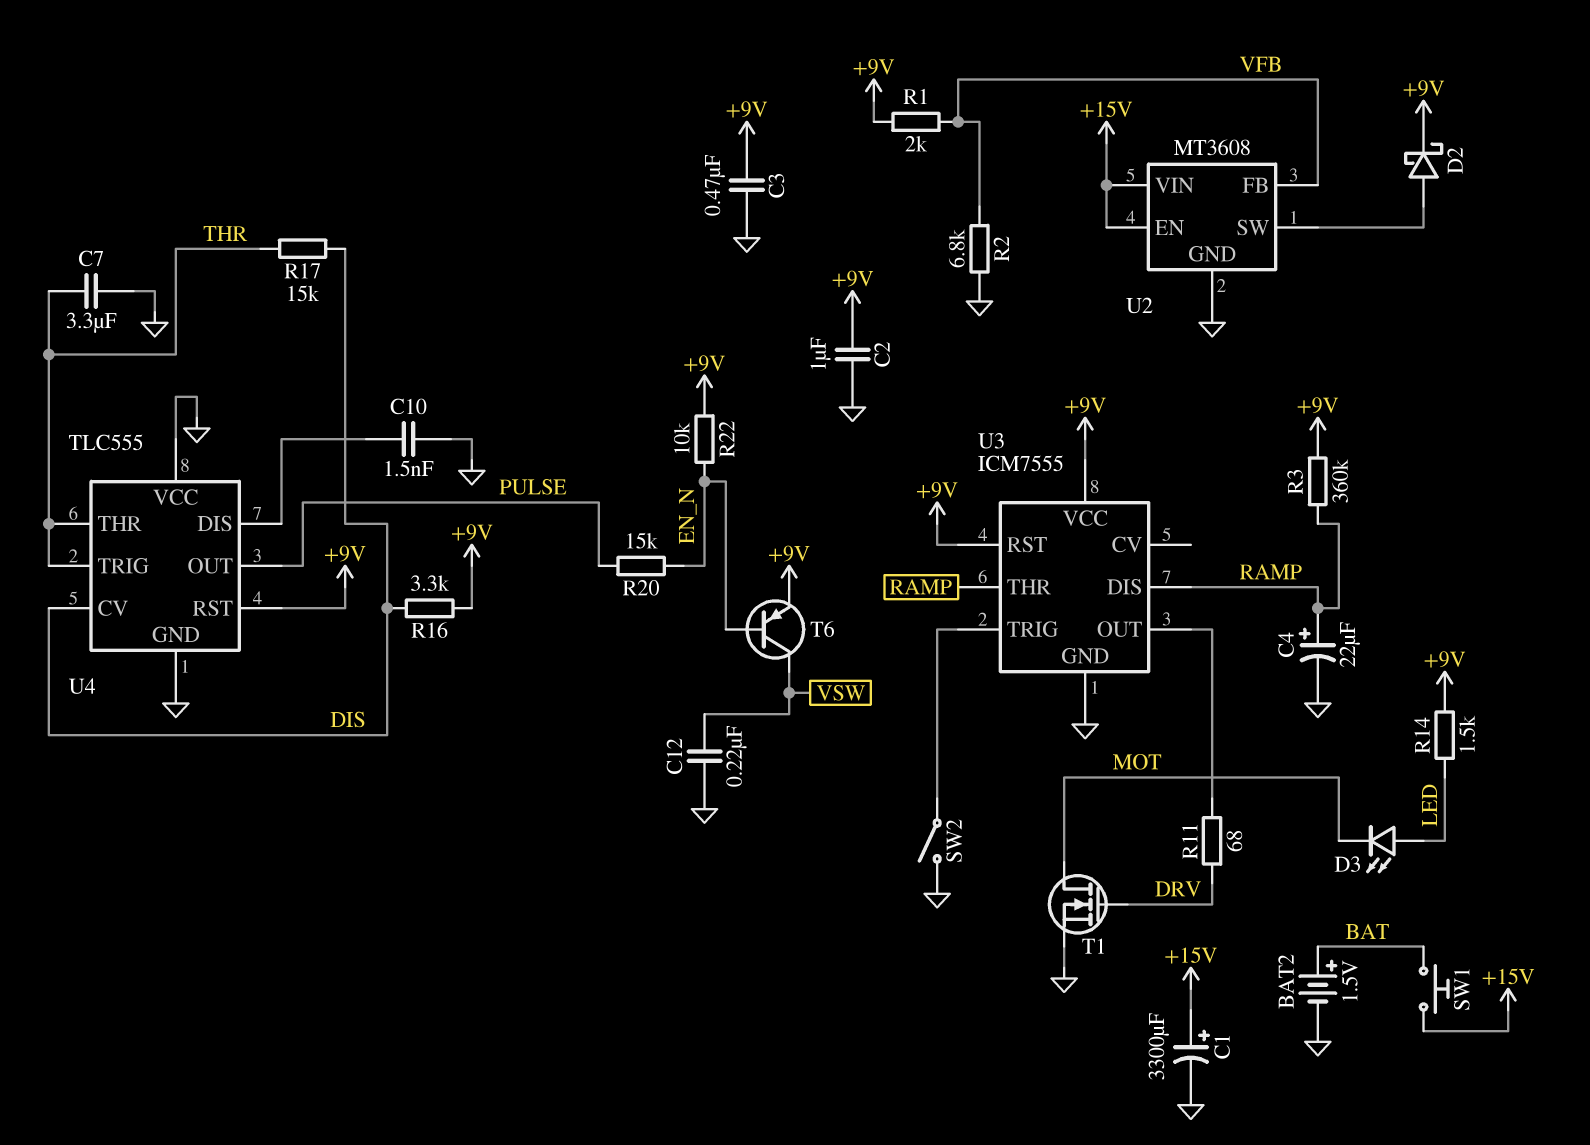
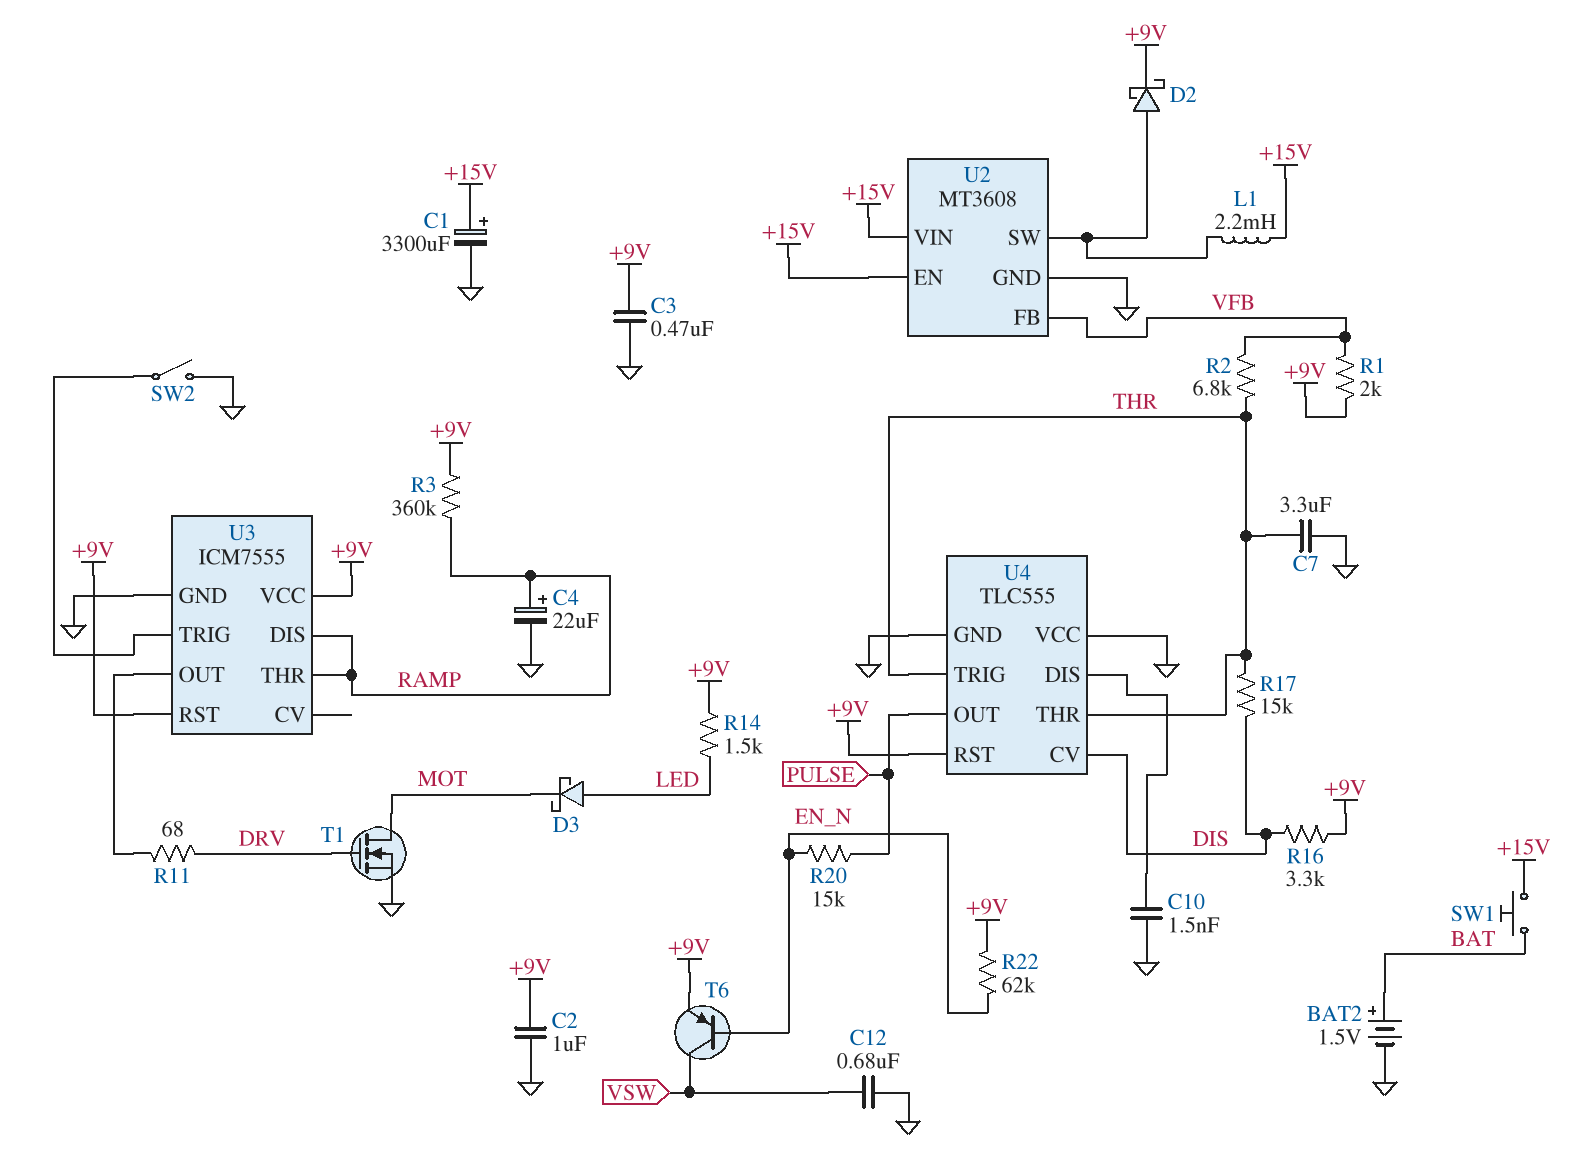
C12: 220nF (GND, VSW) -> 680nF (GND, VSW)
D3: LED (A LED, K MOT) -> schottky (A LED, K MOT)
L1: none -> 2.2mH (+15V, U2/SW)
R2: 6.8k (GND, VFB) -> 6.8k (THR, VFB)
R22: 10k (+9V, EN_N) -> 62k (+9V, EN_N)

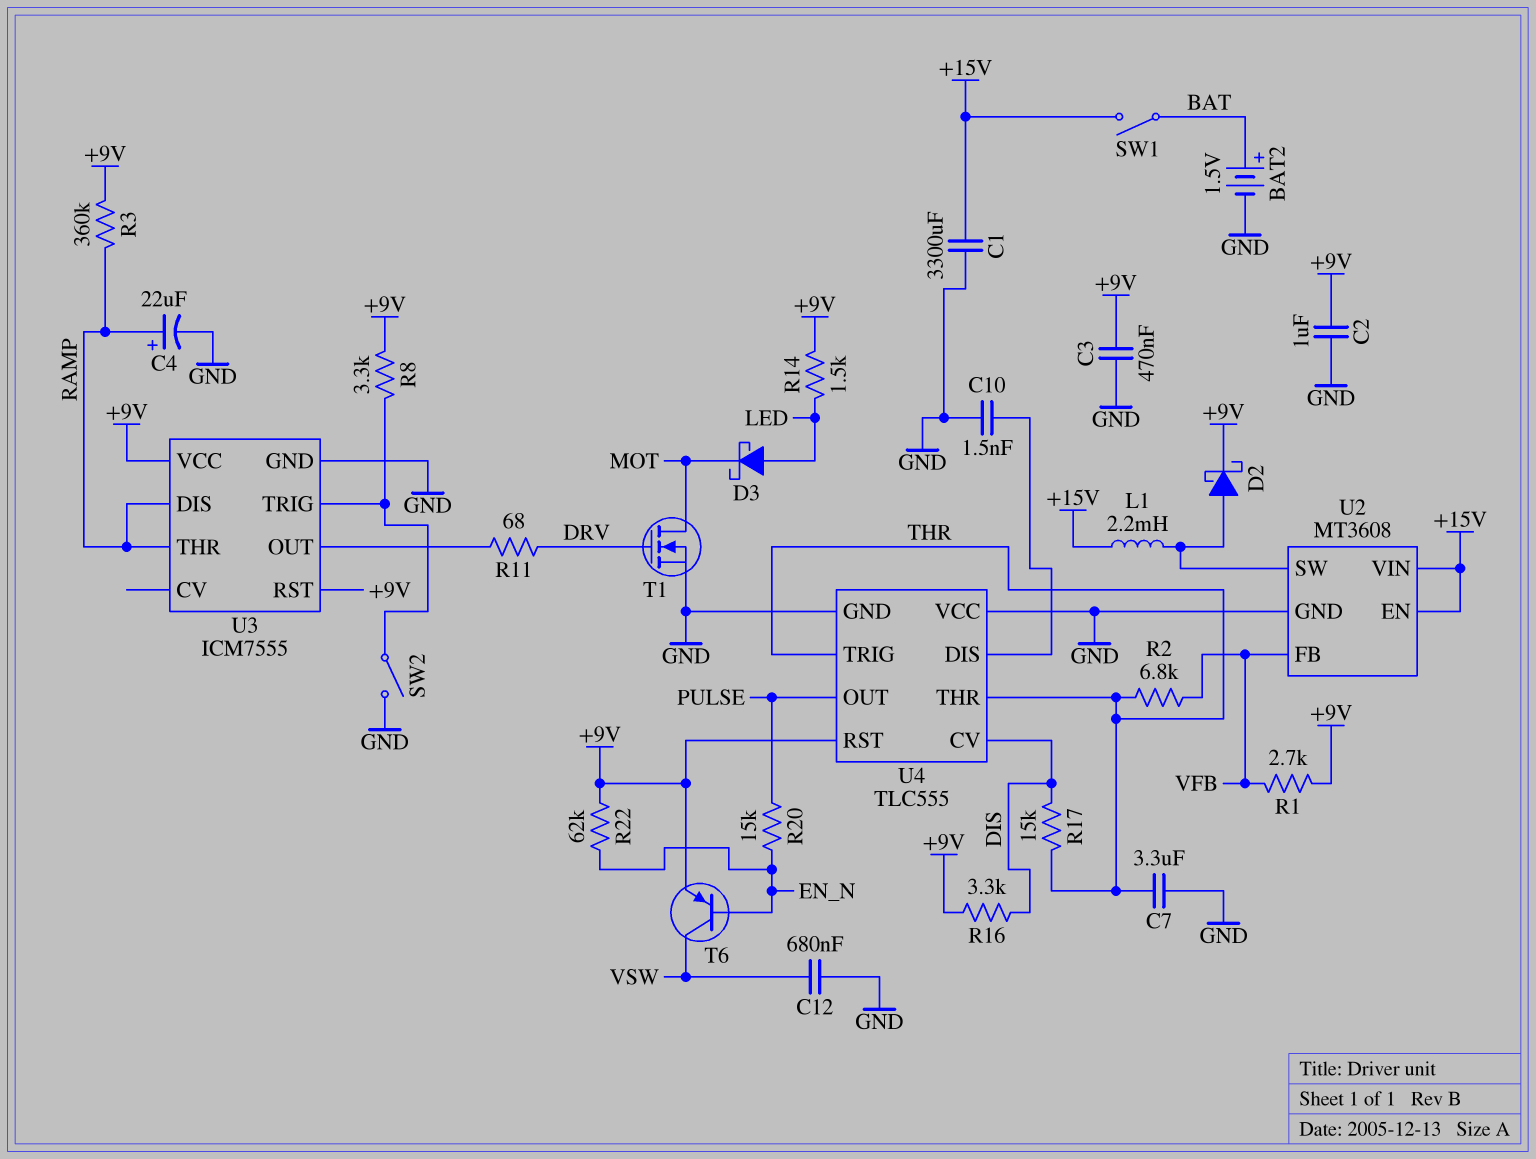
C1: 3300uF (plus +15V, minus GND) -> 3300uF (+15V, GND)
R1: 2k (+9V, VFB) -> 2.7k (+9V, VFB)
R8: none -> 3.3k (+9V, U3/TRIG)
SW1: button (+15V, BAT) -> switch (+15V, BAT)

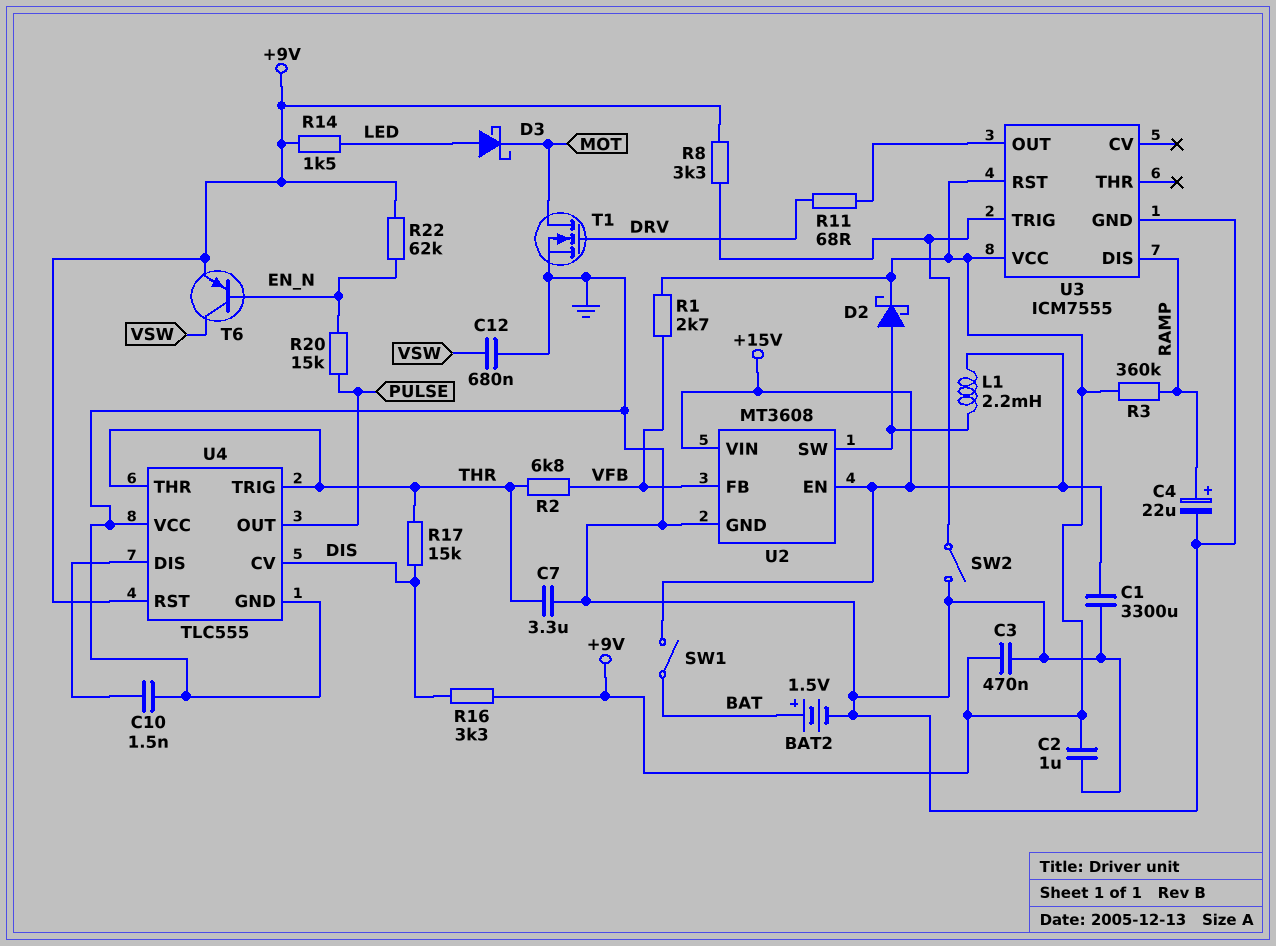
U3 pin THR: RAMP -> none

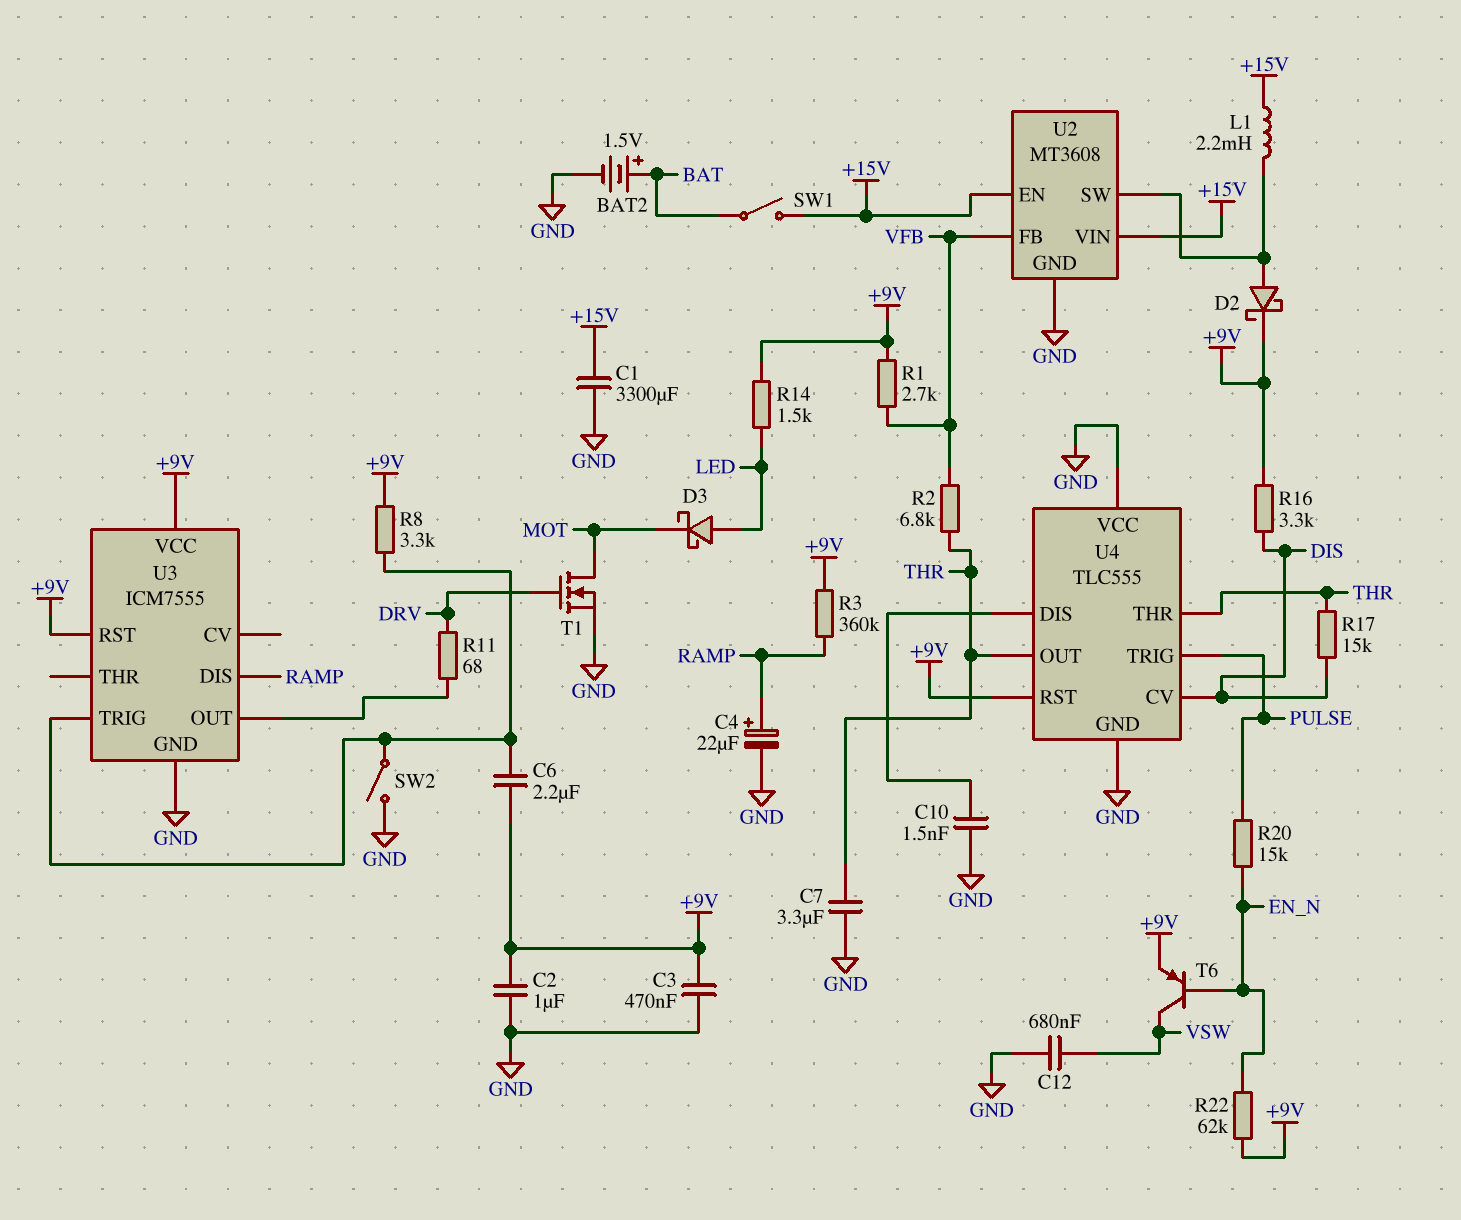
C6: none -> 2.2uF (+9V, U3/TRIG)
U4 pin OUT: PULSE -> THR
U4 pin TRIG: THR -> PULSE

